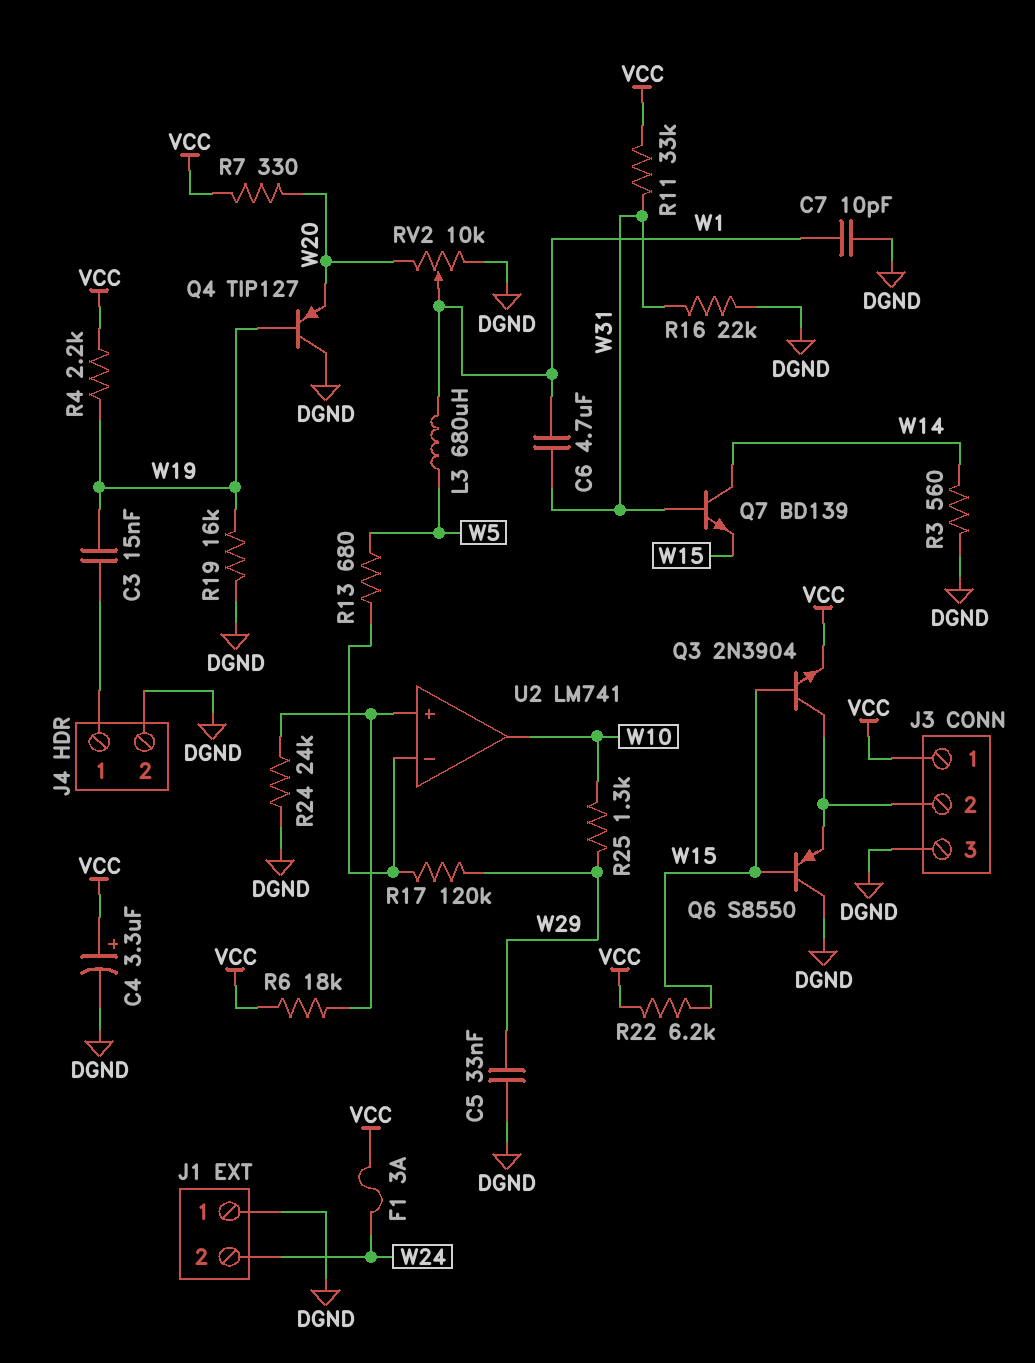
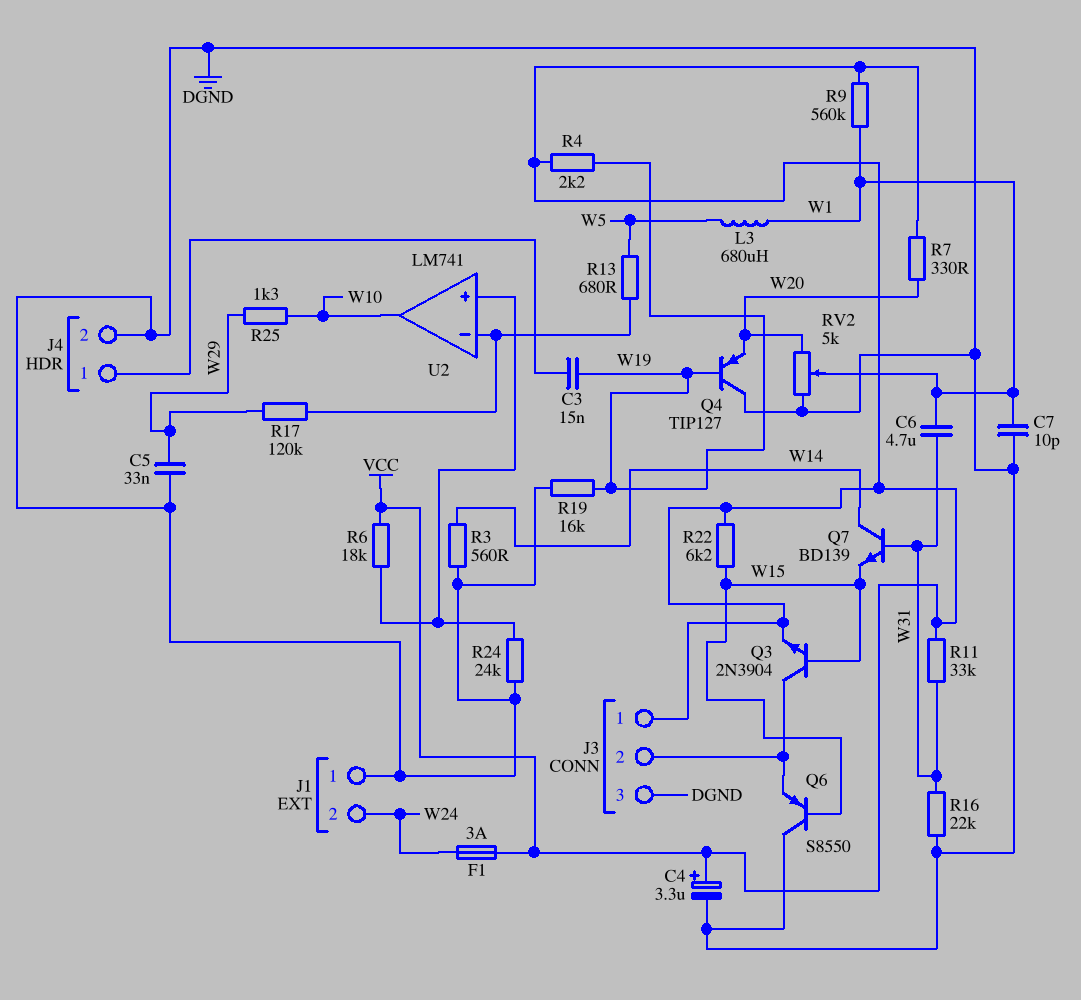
R9: none -> 560k (VCC, W1)
RV2: 10k (DGND, W20, wiper W1) -> 5k (DGND, W20, wiper W1)

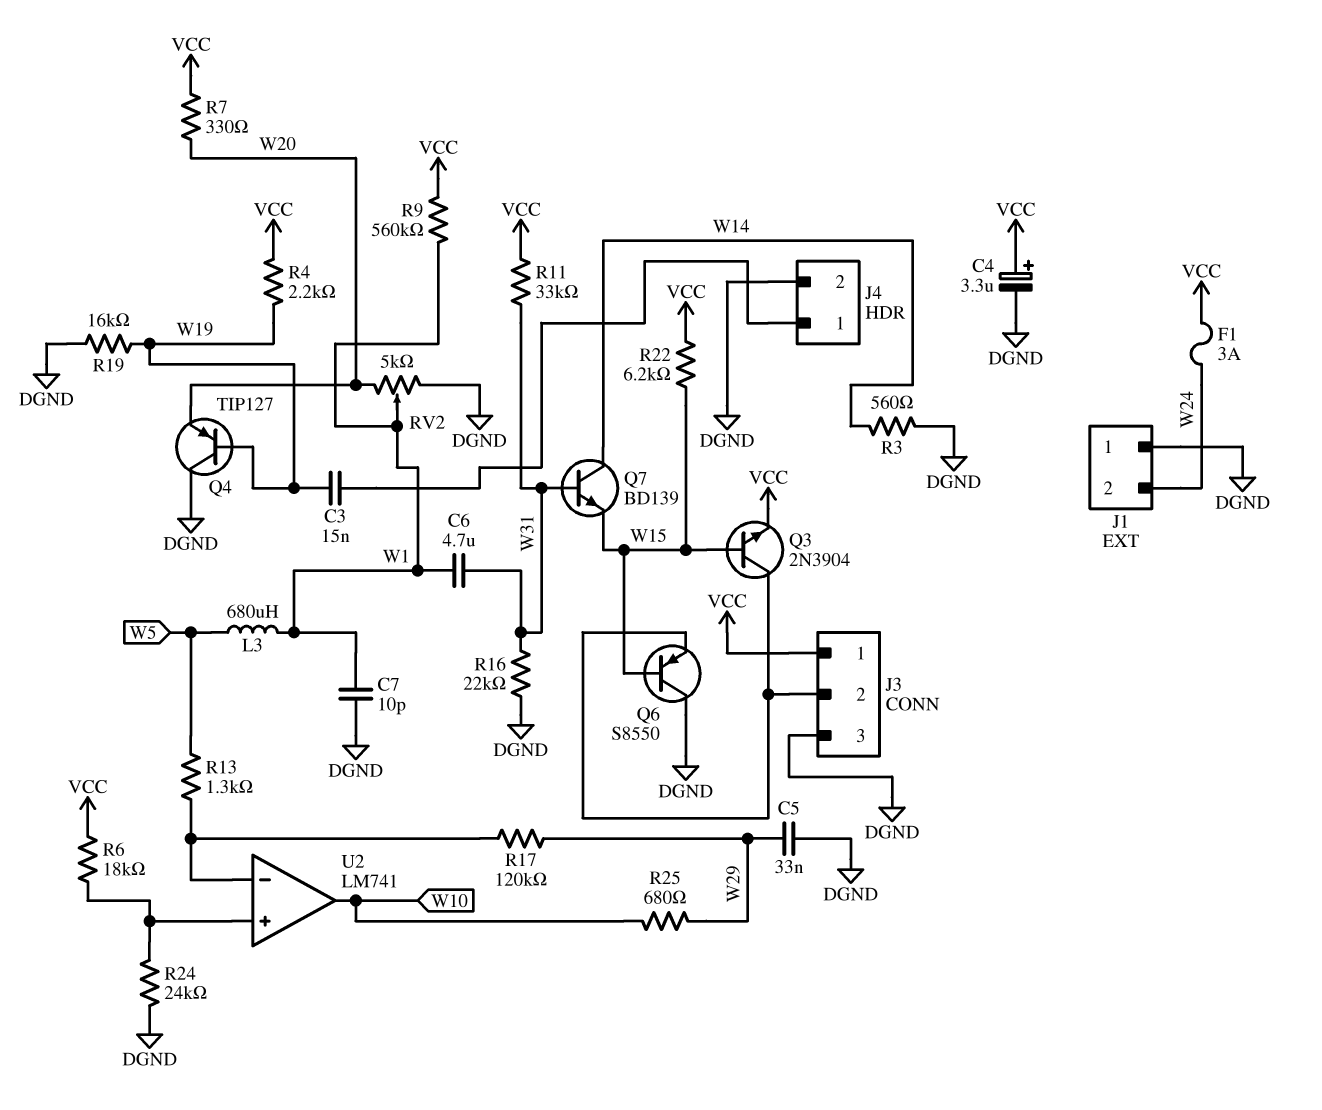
R13: 680 (U2/in-, W5) -> 1.3k (U2/in-, W5)
R25: 1.3k (W10, W29) -> 680 (W10, W29)

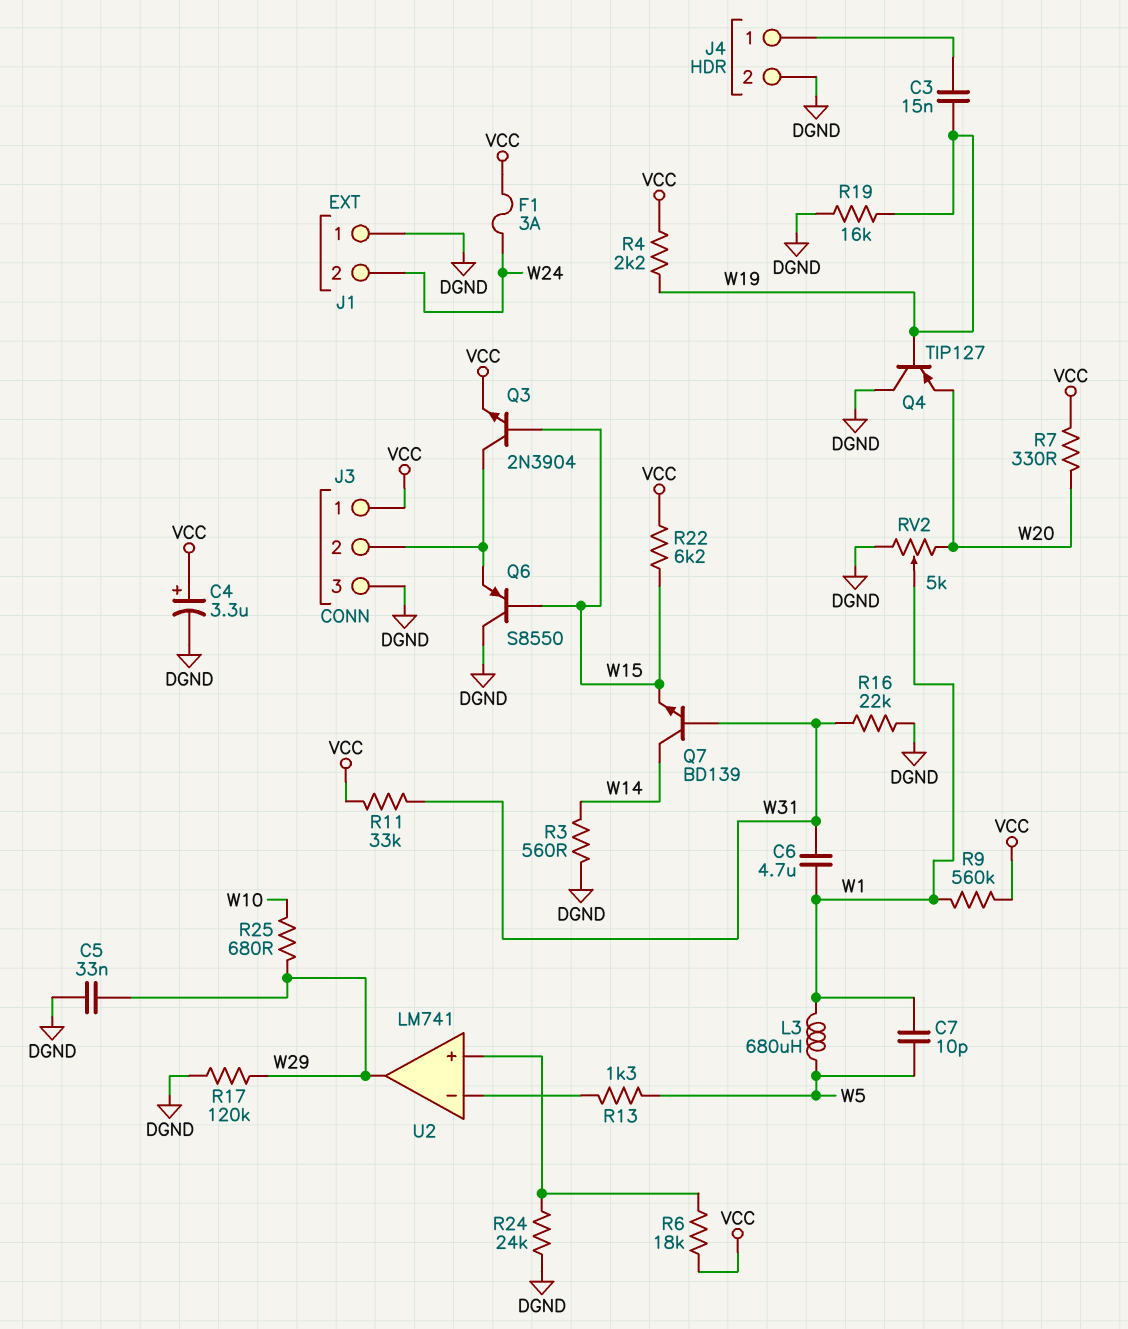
C7: 10pF (DGND, W1) -> 10pF (W1, W5)
R17: 120k (U2/in-, W29) -> 120k (DGND, W29)
U2 pin out: W10 -> W29

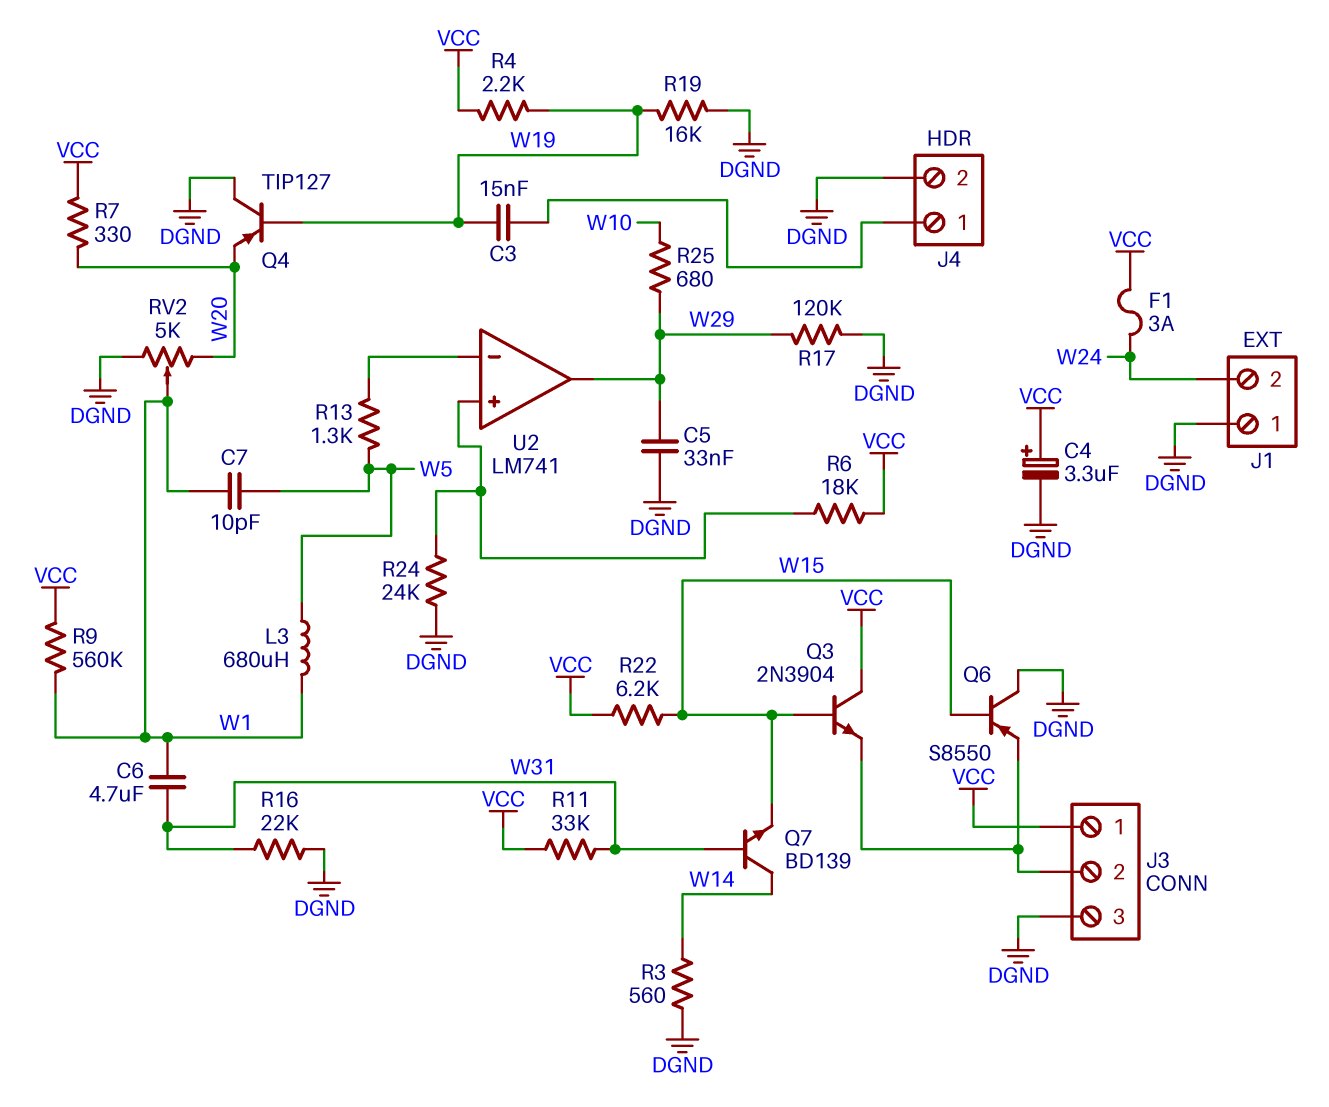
Q3: NPN 2N3904 (B W15, C J3/2, E VCC) -> NPN 2N3904 (B W15, C VCC, E J3/2)

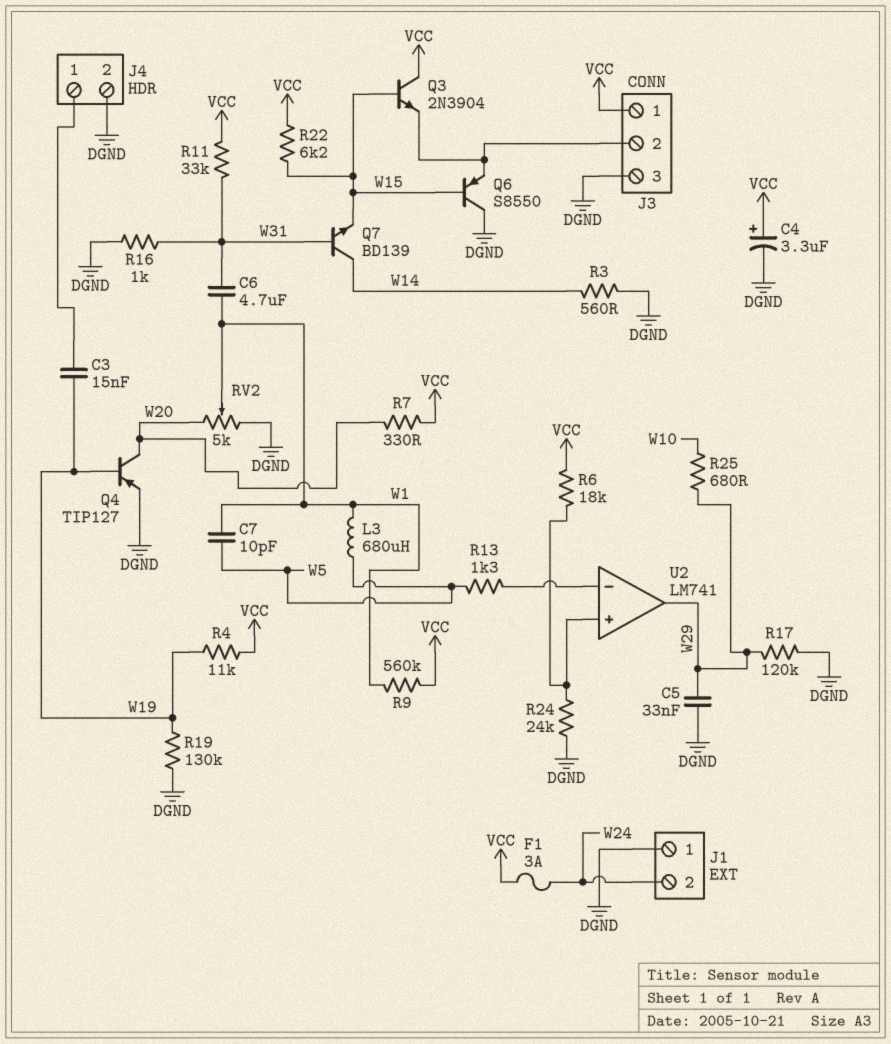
Q4: PNP TIP127 (B W19, C DGND, E W20) -> PNP TIP127 (B W19, C W20, E DGND)
R4: 2.2k (VCC, W19) -> 11k (VCC, W19)
R16: 22k (DGND, W31) -> 1k (DGND, W31)
R19: 16k (DGND, W19) -> 130k (DGND, W19)

